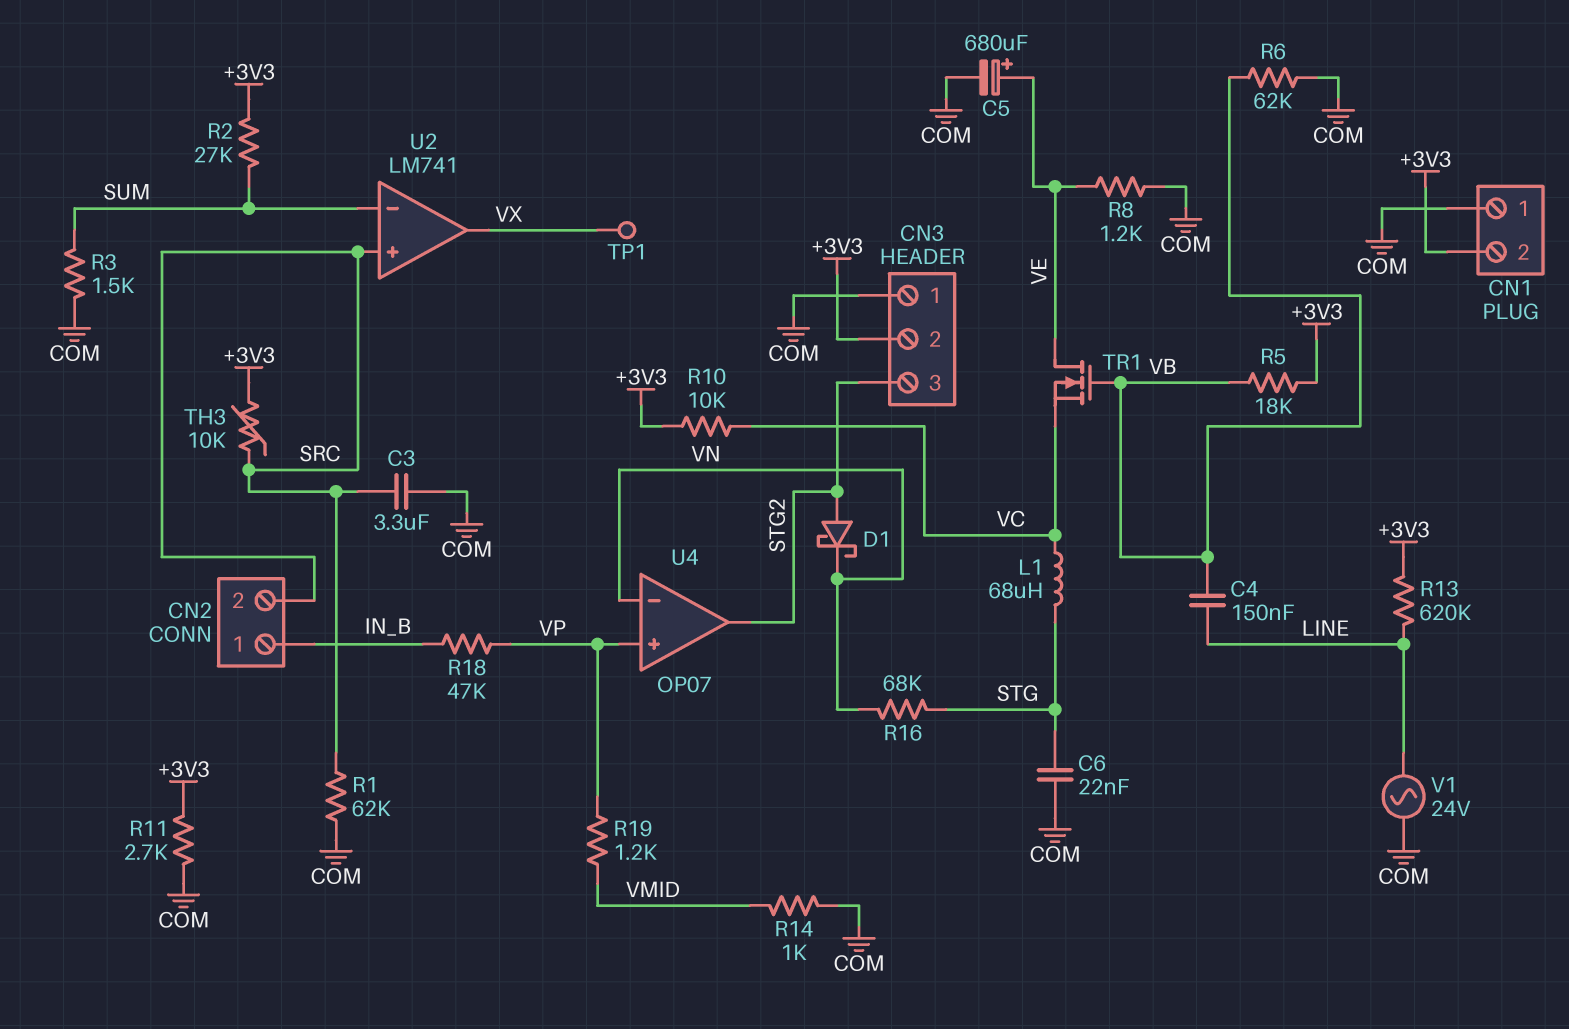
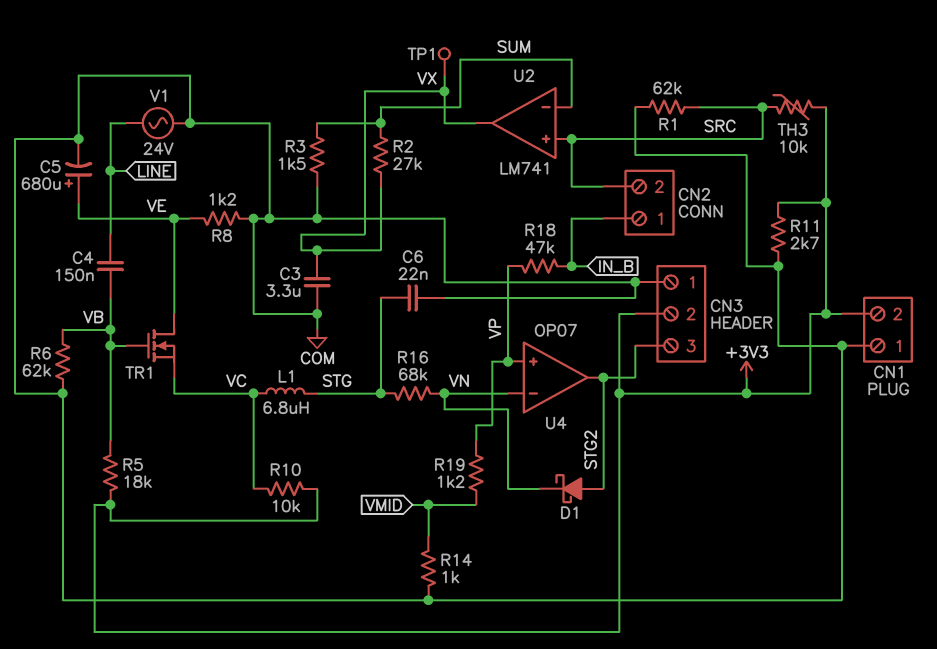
C3: 3.3uF (COM, SRC) -> 3.3uF (COM, VX)
L1: 68uH (STG, VC) -> 6.8uH (STG, VC)
R2: 27k (+3V3, SUM) -> 27k (SUM, VX)
R13: 620k (+3V3, LINE) -> none

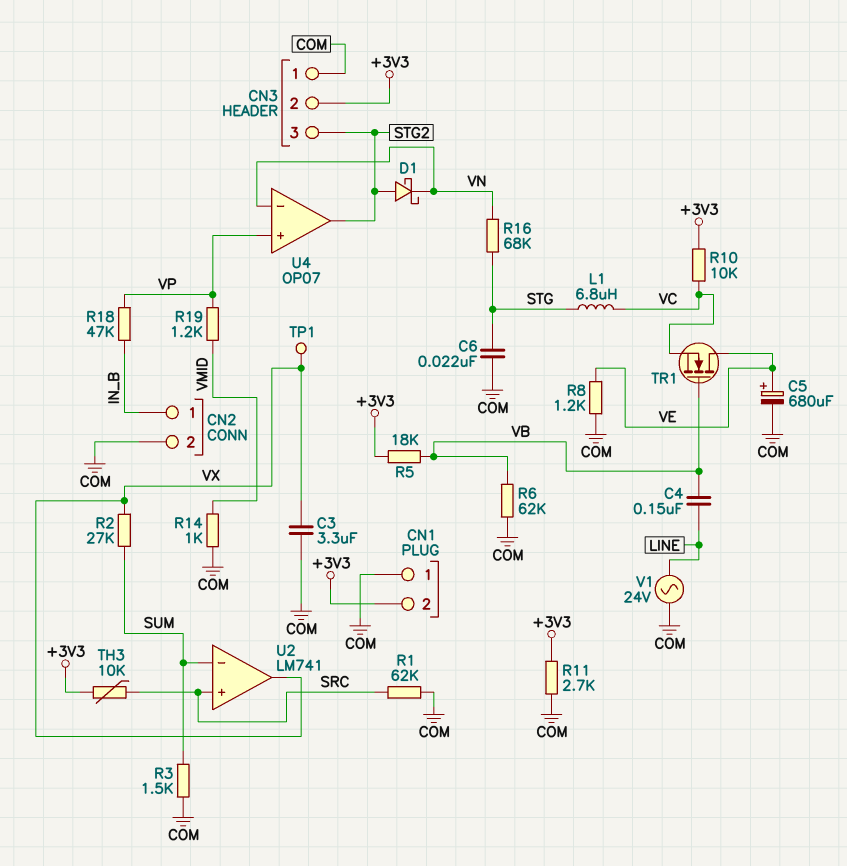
CN2 pin 2: SRC -> COM

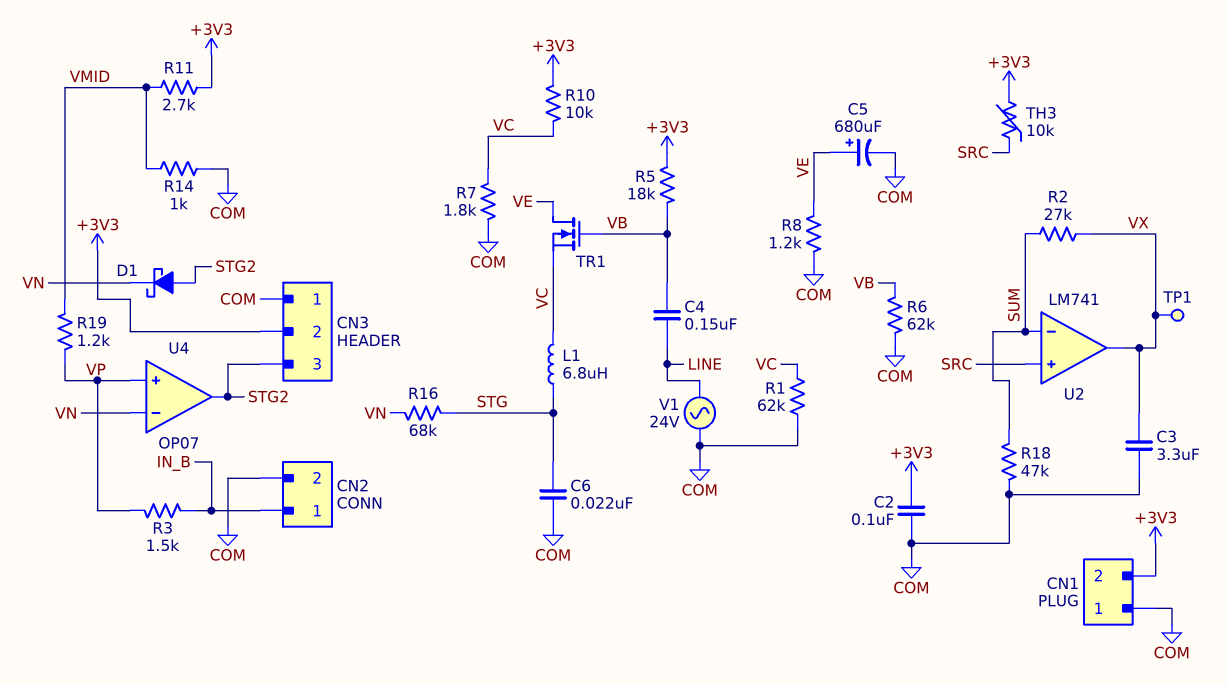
C2: none -> 100nF (+3V3, COM)
R1: 62k (COM, SRC) -> 62k (COM, VC)
R3: 1.5k (COM, SUM) -> 1.5k (IN_B, VP)
R7: none -> 1.8k (COM, VC)
R11: 2.7k (+3V3, COM) -> 2.7k (+3V3, VMID)
R18: 47k (IN_B, VP) -> 47k (COM, SUM)

